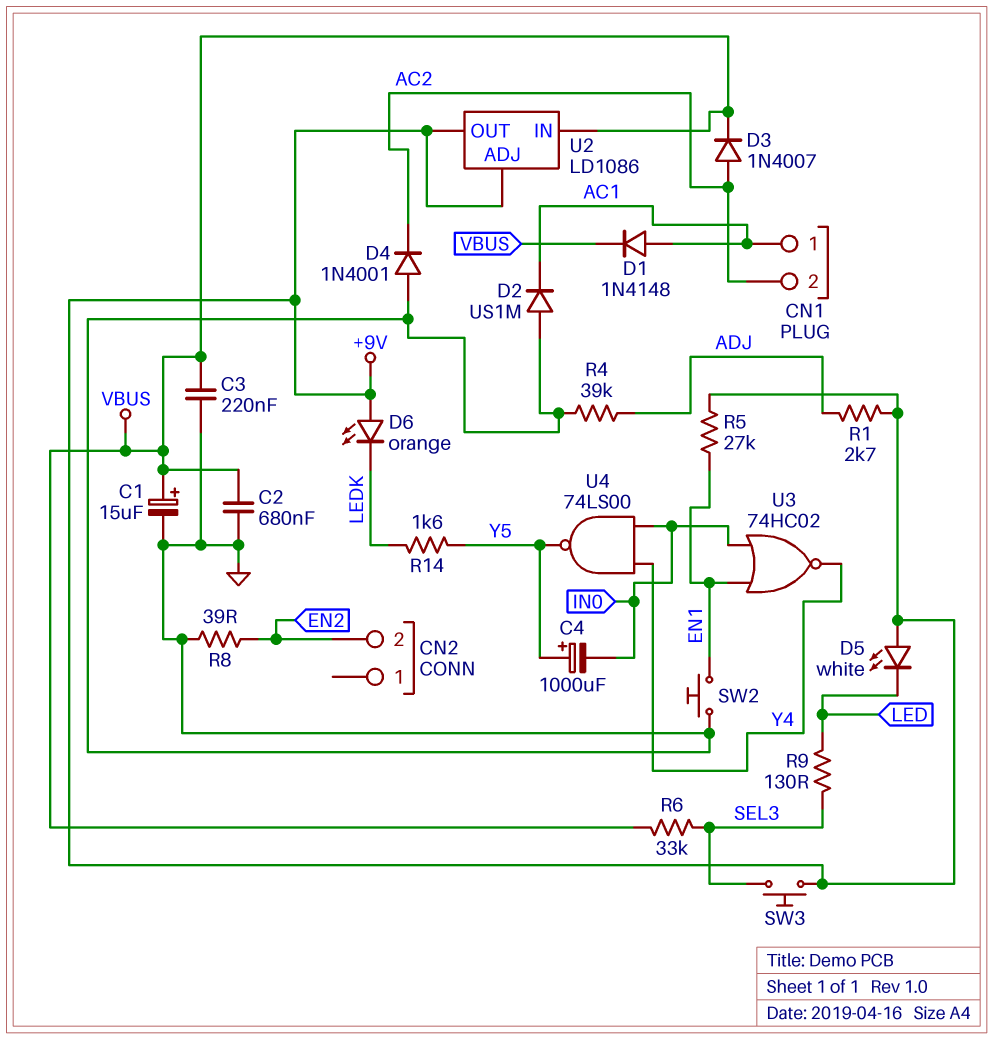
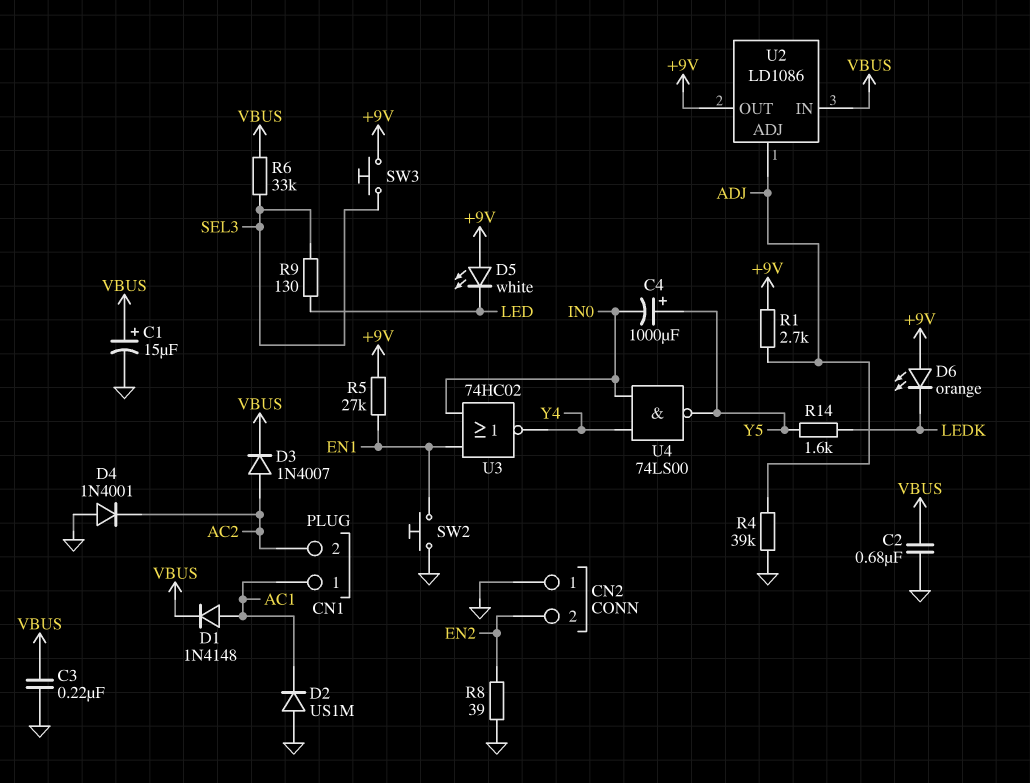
CN2 pin 1: none -> GND
U2 pin ADJ: +9V -> ADJ

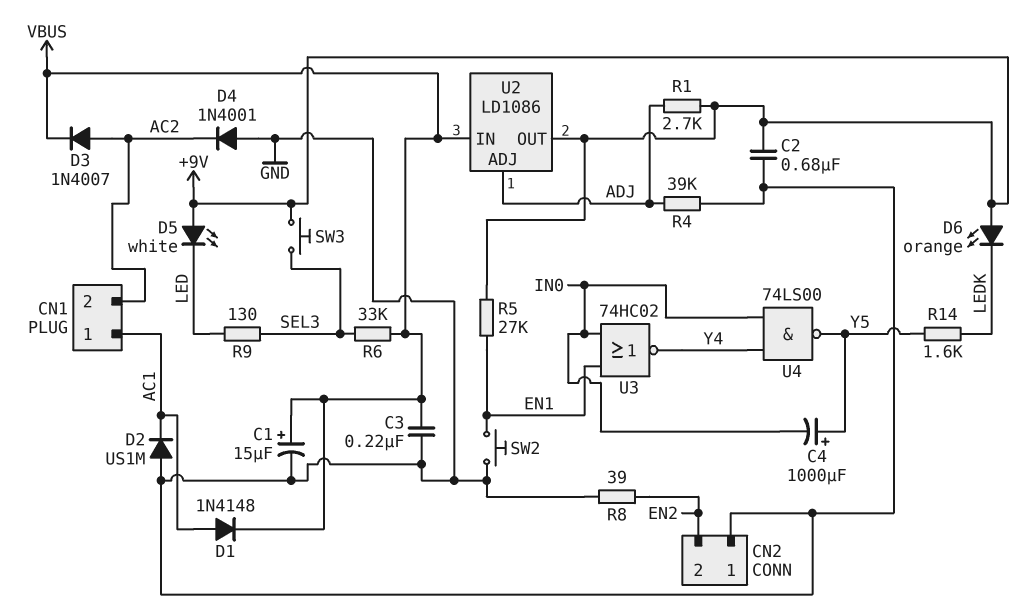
C2: 680nF (GND, VBUS) -> 680nF (+9V, GND)

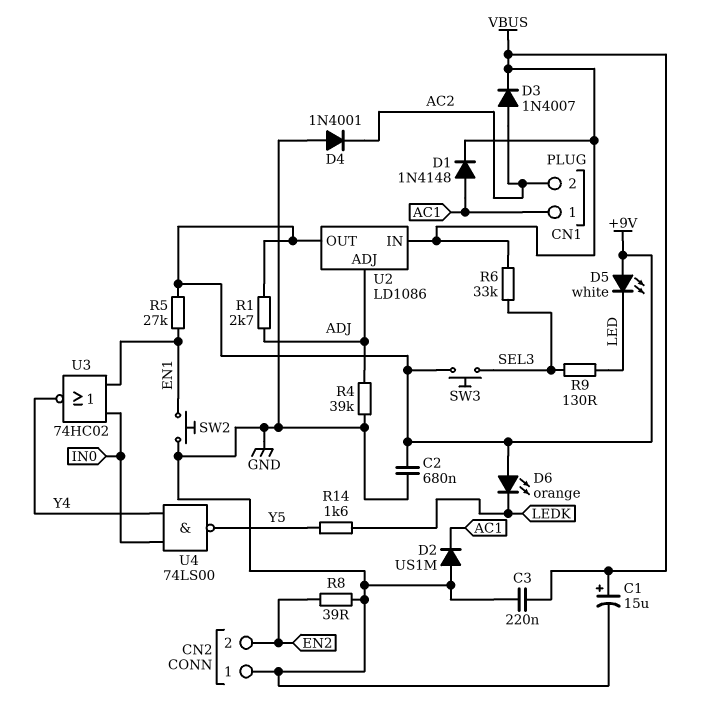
C4: 1000uF (plus Y5, minus IN0) -> none

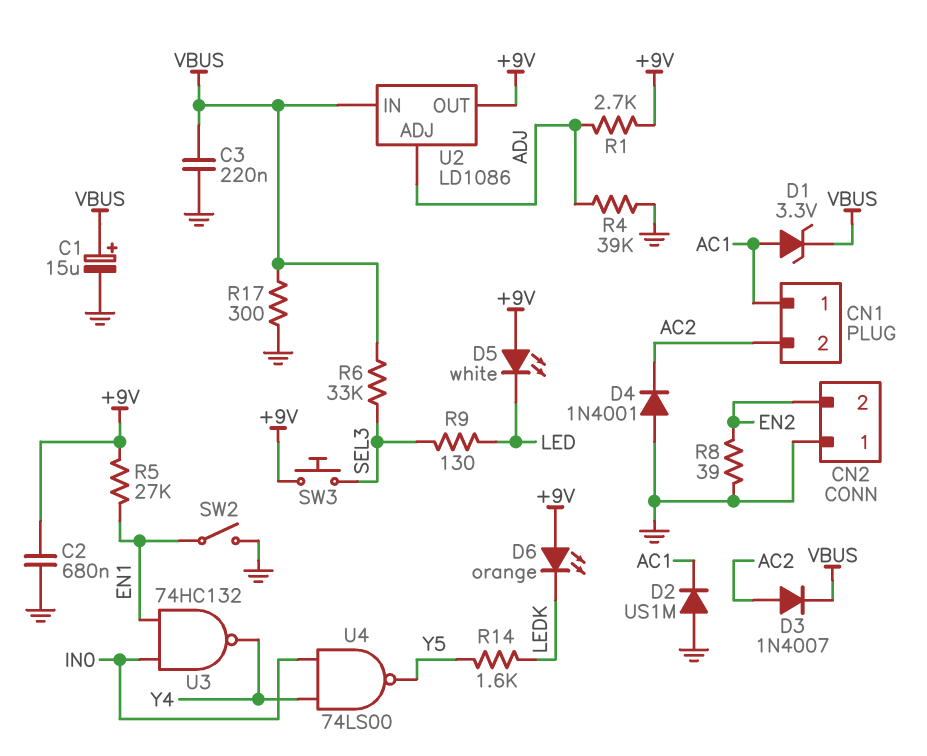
D1: diode 1N4148 (A AC1, K VBUS) -> zener 3.3V (A AC1, K VBUS)
R17: none -> 300 (GND, VBUS)
SW2: button (EN1, GND) -> switch (EN1, GND)
U3: NOR 74HC02 (in EN1, in IN0, out Y4) -> NAND 74HC132 (in EN1, in IN0, out Y4)

